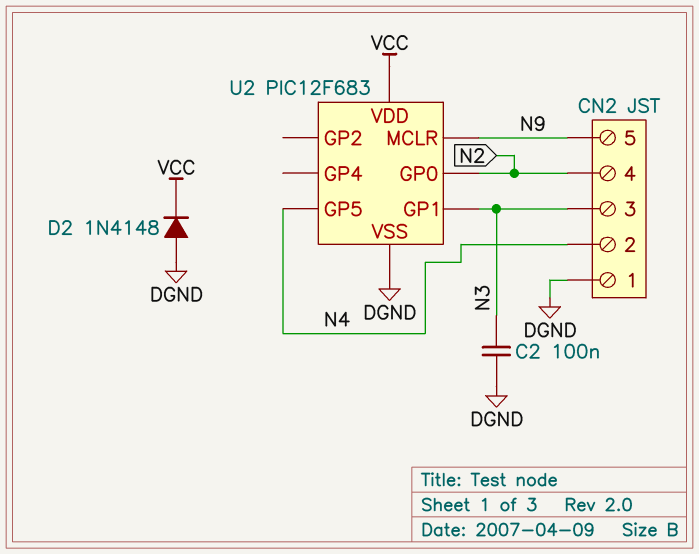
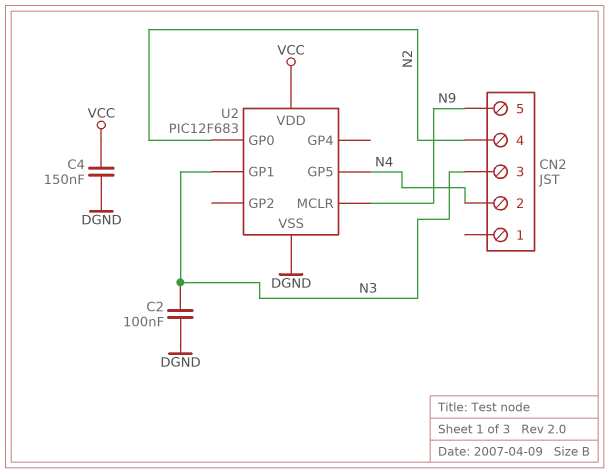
C4: none -> 150nF (DGND, VCC)
CN2 pin 1: DGND -> none
D2: diode 1N4148 (A DGND, K VCC) -> none

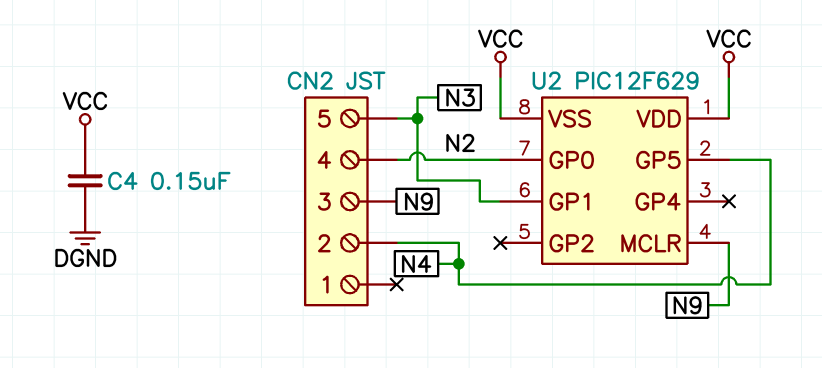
C2: 100nF (DGND, N3) -> none
CN2 pin 3: N3 -> N9
CN2 pin 5: N9 -> N3
U2: PIC12F683 -> PIC12F629
U2 pin VSS: DGND -> VCC

